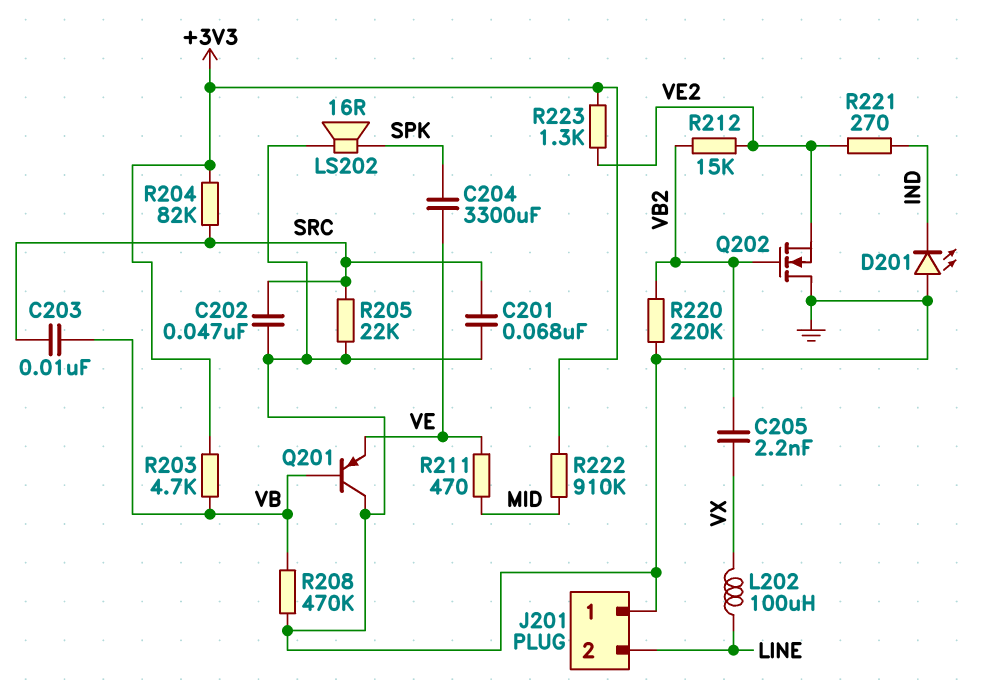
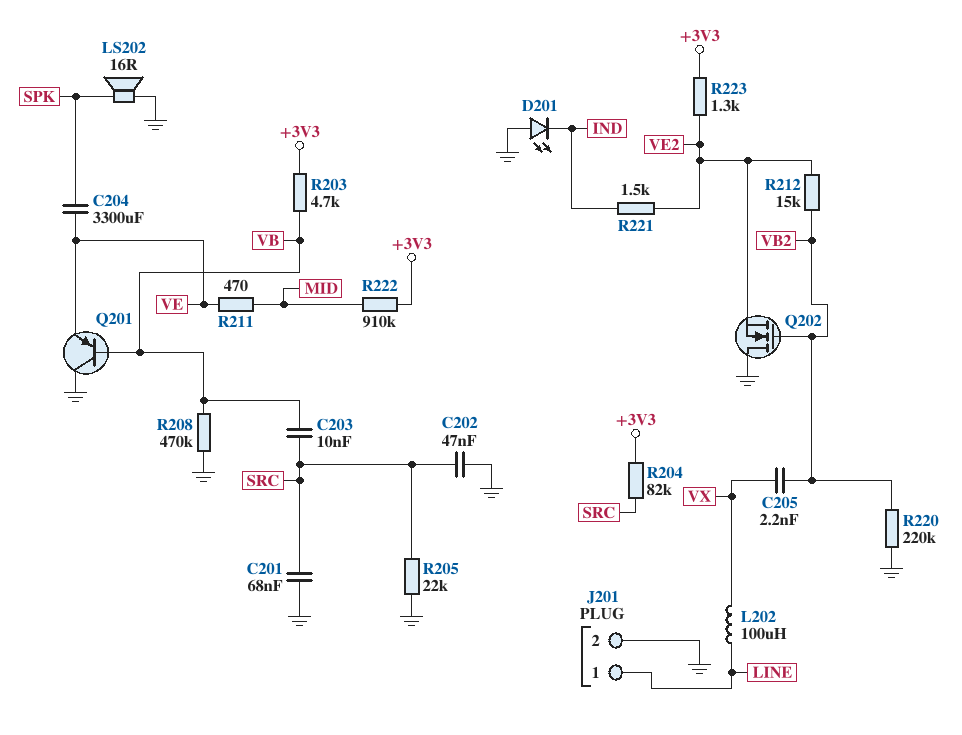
J201 pin 1: GND -> LINE
J201 pin 2: LINE -> GND
R221: 270 (IND, VE2) -> 1.5k (IND, VE2)

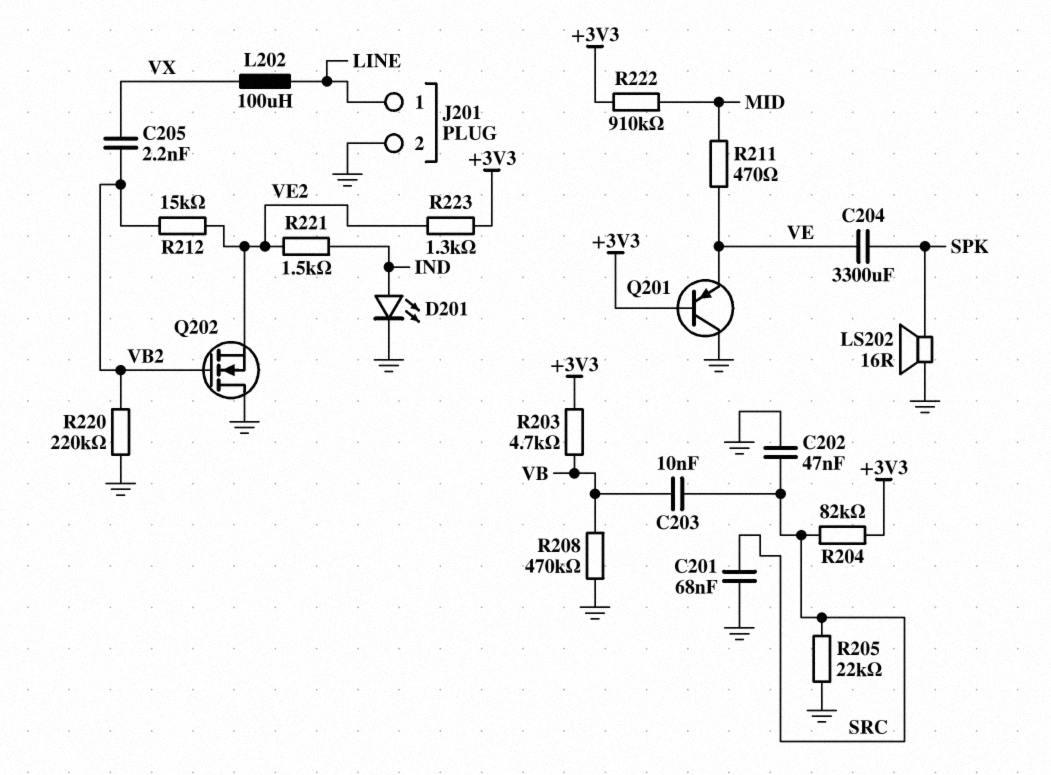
D201: LED (A GND, K IND) -> LED (A IND, K GND)
Q201: PNP (B VB, C GND, E VE) -> PNP (B +3V3, C GND, E VE)

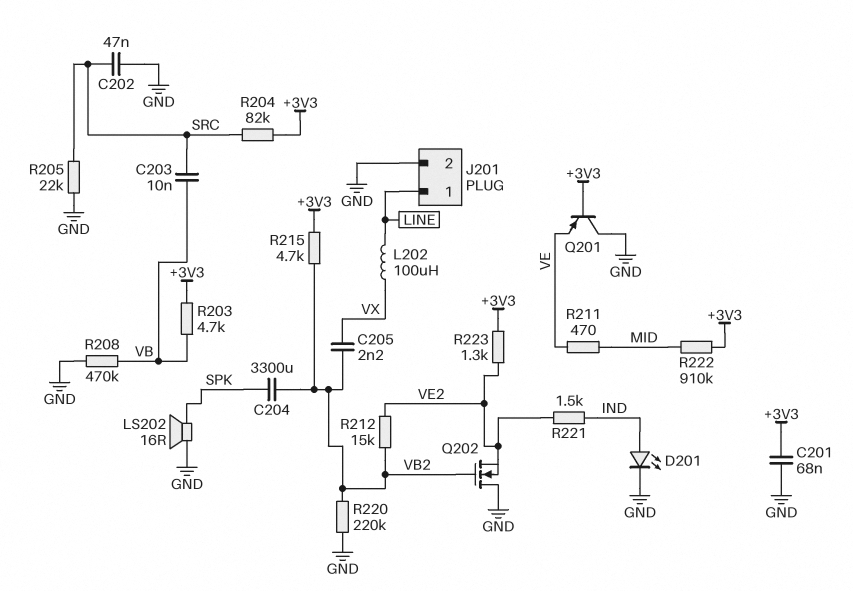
C201: 68nF (GND, SRC) -> 68nF (+3V3, GND)
C204: 3300uF (SPK, VE) -> 3300uF (SPK, VB2)
R215: none -> 4.7k (+3V3, VB2)

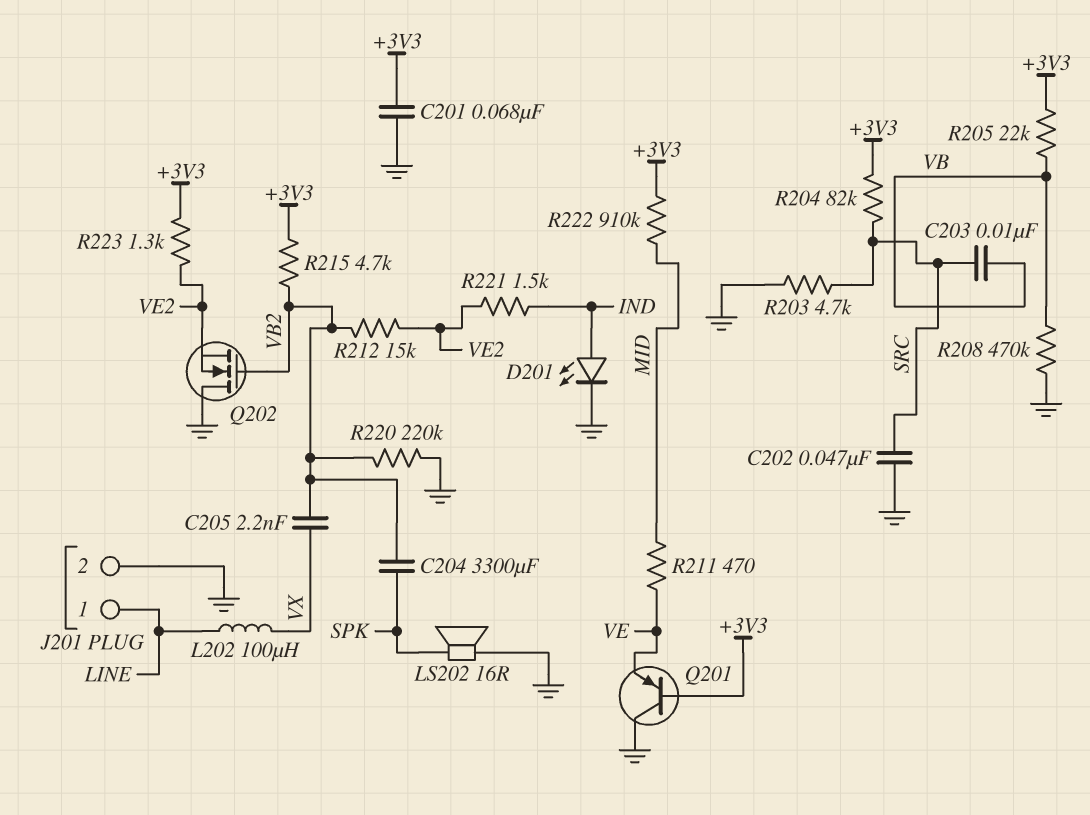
R203: 4.7k (+3V3, VB) -> 4.7k (GND, SRC)
R205: 22k (GND, SRC) -> 22k (+3V3, VB)

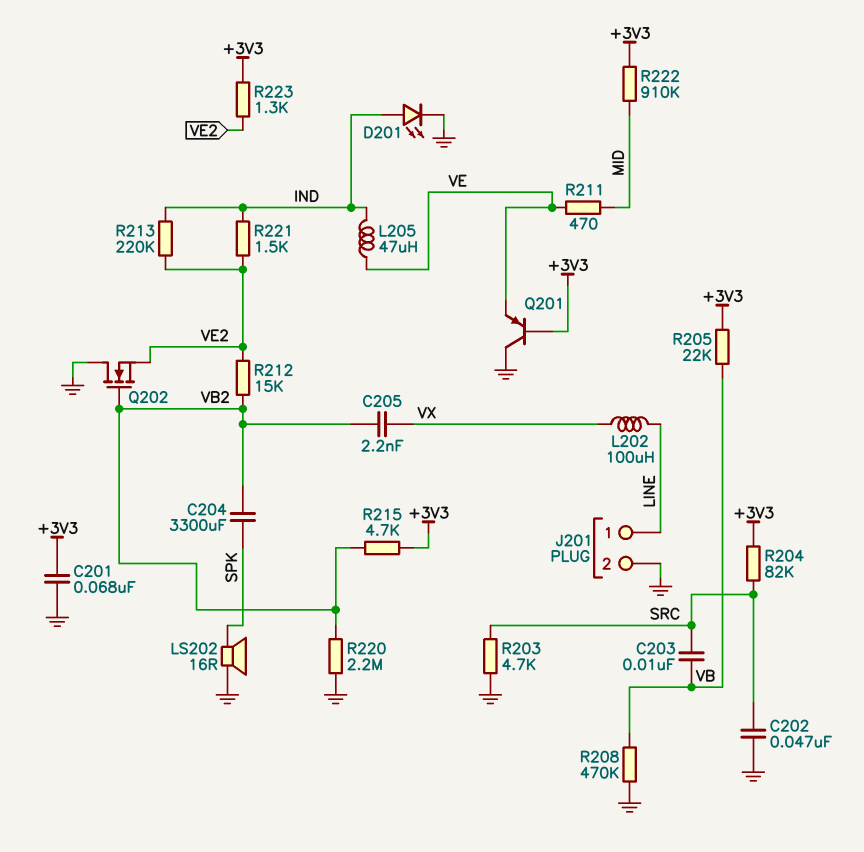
L205: none -> 47uH (IND, VE)
R213: none -> 220k (IND, VE2)
R220: 220k (GND, VB2) -> 2.2M (GND, VB2)

